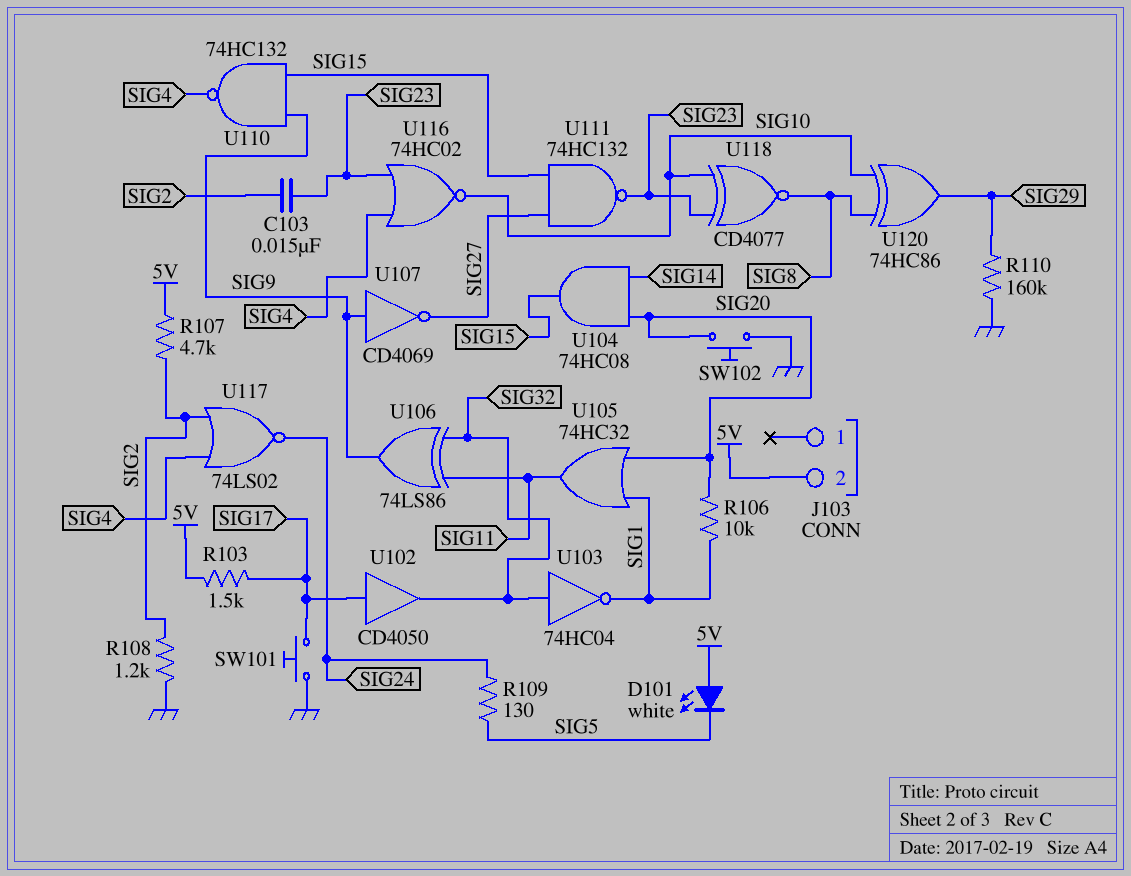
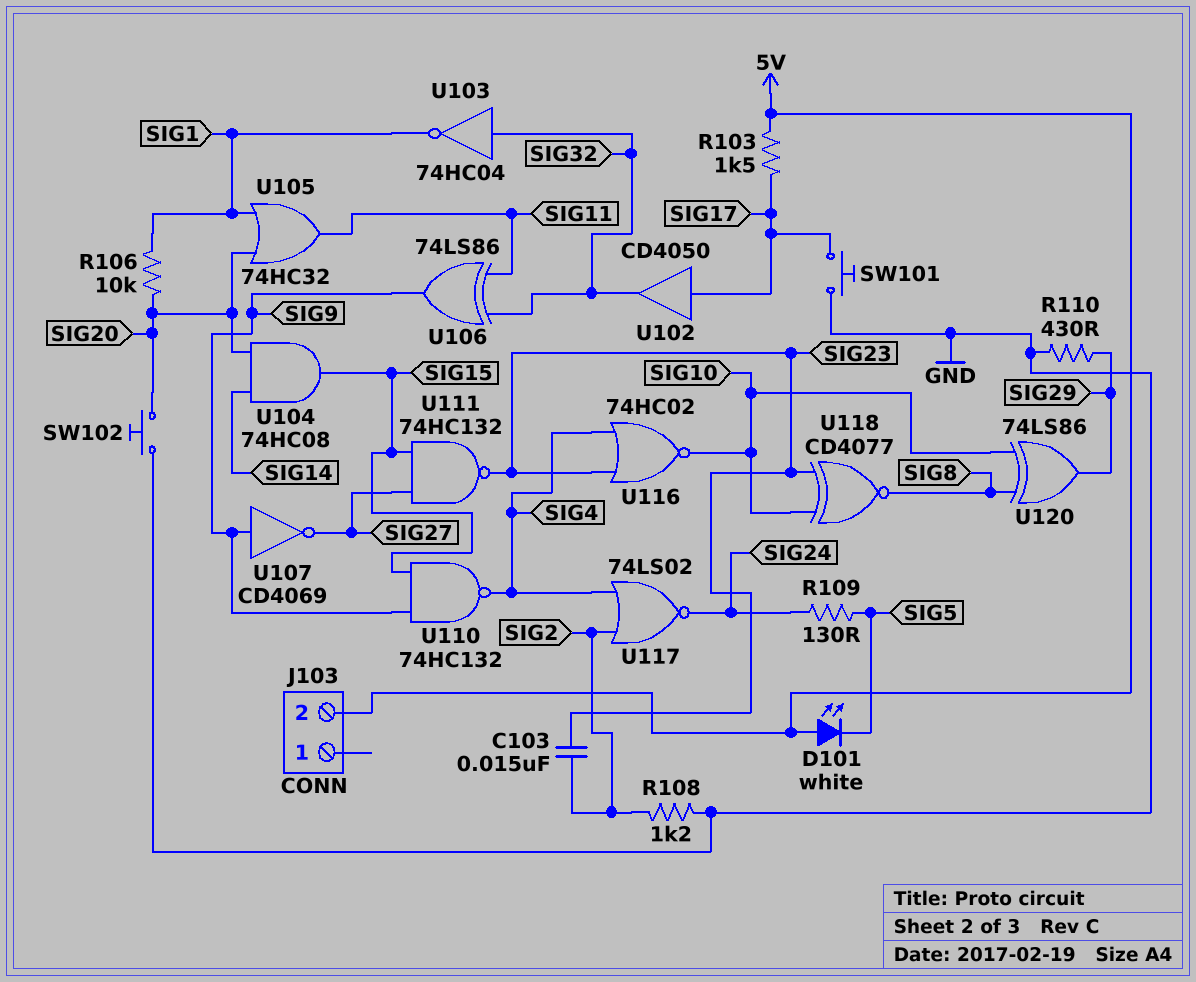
R107: 4.7k (5V, SIG2) -> none
R110: 160k (GND, SIG29) -> 430 (GND, SIG29)
U120: XOR 74HC86 (in SIG8, in SIG10, out SIG29) -> XOR 74LS86 (in SIG8, in SIG10, out SIG29)

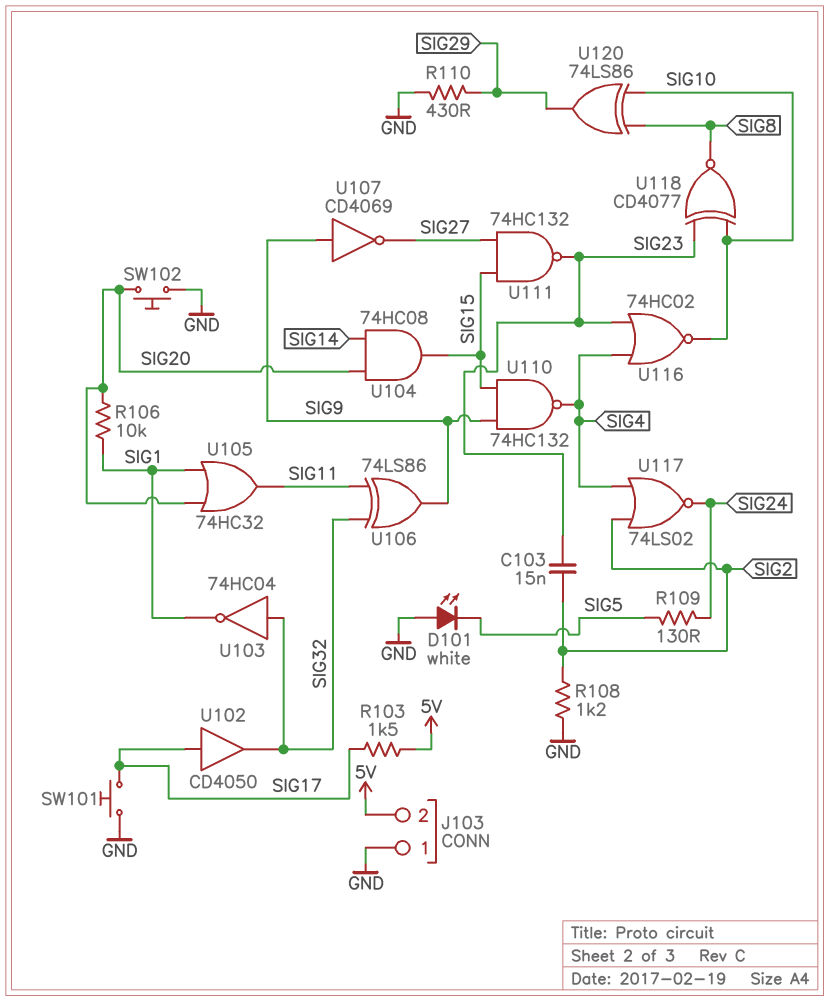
D101: LED white (A 5V, K SIG5) -> LED white (A GND, K SIG5)
J103 pin 1: none -> GND

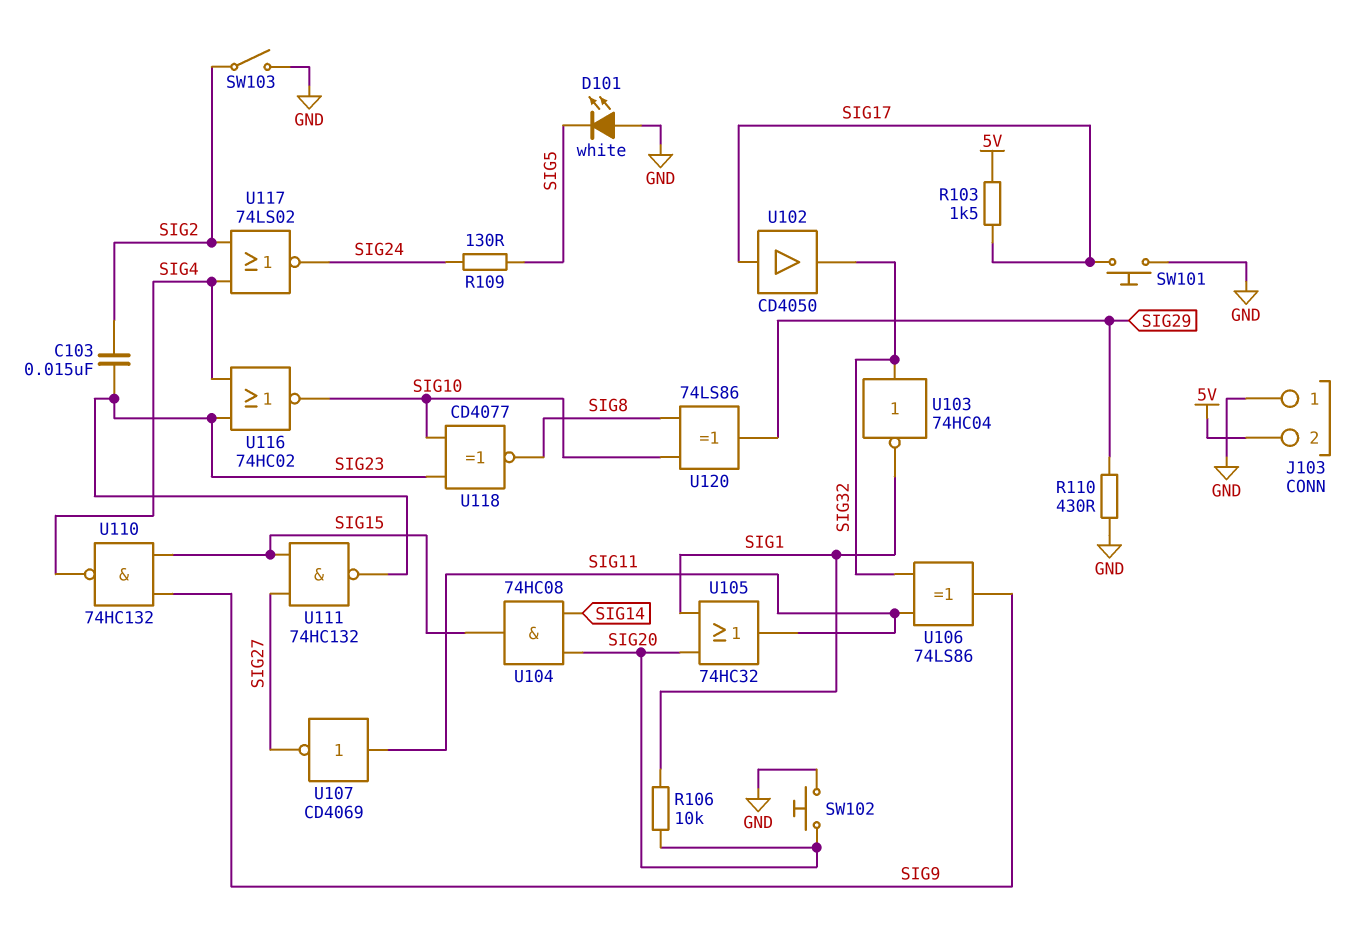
R108: 1.2k (GND, SIG2) -> none
SW103: none -> switch (GND, SIG2)
U107: NOT CD4069 (in SIG9, out SIG27) -> NOT CD4069 (in SIG11, out SIG27)

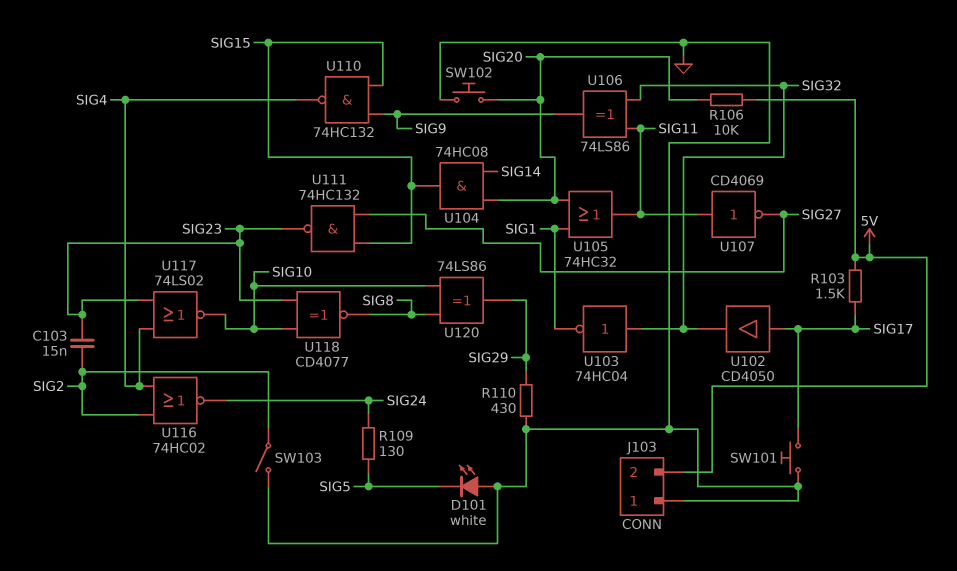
R106: 10k (SIG1, SIG20) -> 10k (5V, SIG20)
U116: NOR 74HC02 (in SIG4, in SIG23, out SIG10) -> NOR 74HC02 (in SIG2, in SIG4, out SIG24)
U117: NOR 74LS02 (in SIG2, in SIG4, out SIG24) -> NOR 74LS02 (in SIG4, in SIG23, out SIG10)

